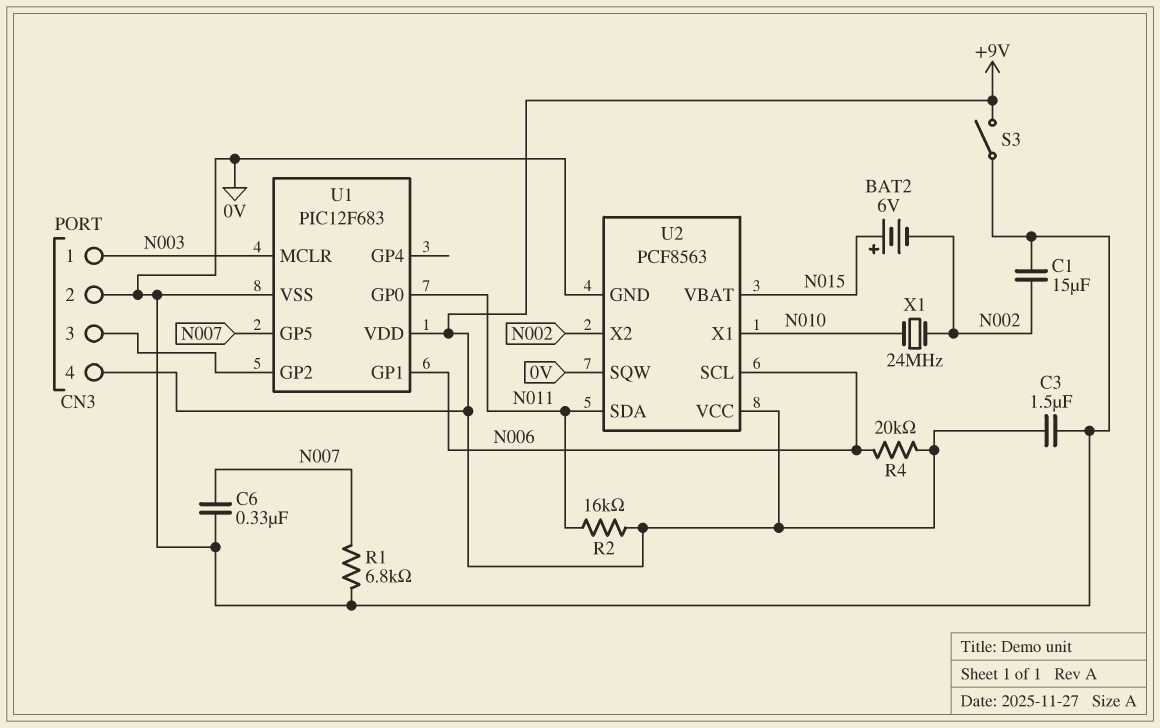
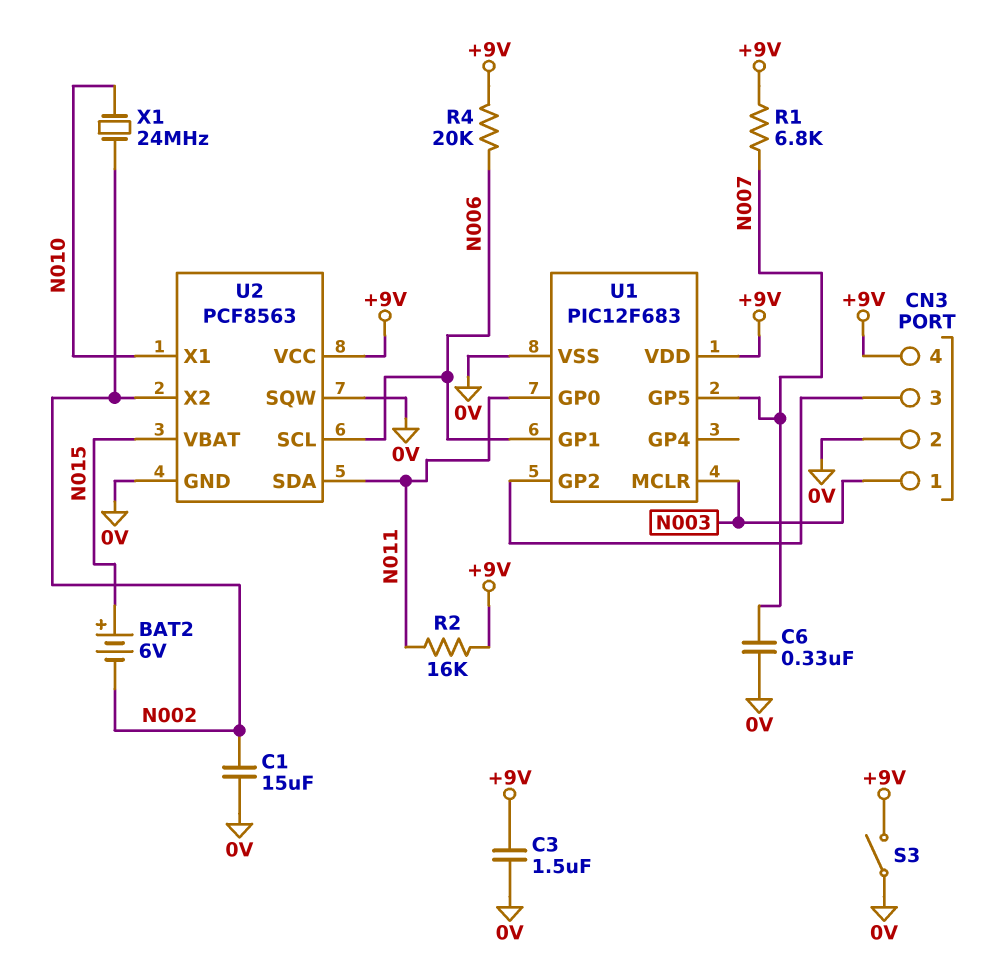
R1: 6.8k (0V, N007) -> 6.8k (+9V, N007)

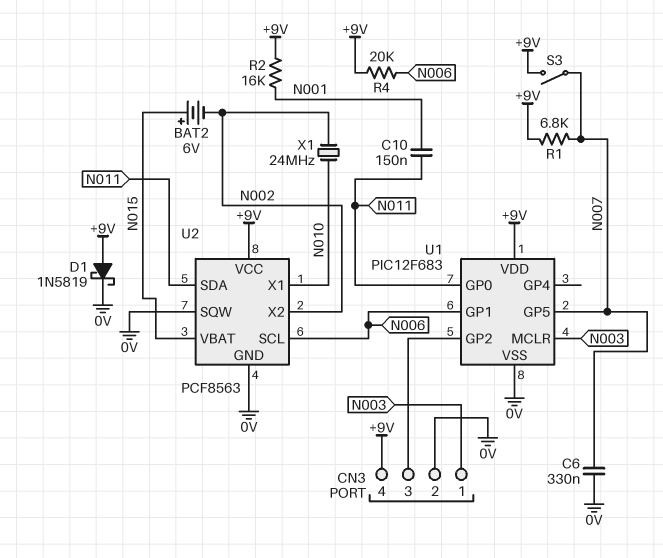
C1: 15uF (0V, N002) -> none
C3: 1.5uF (+9V, 0V) -> none
C10: none -> 150nF (N001, N011)
D1: none -> schottky 1N5819 (A +9V, K 0V)
R2: 16k (+9V, N011) -> 16k (+9V, N001)
S3: switch (+9V, 0V) -> switch (+9V, N007)

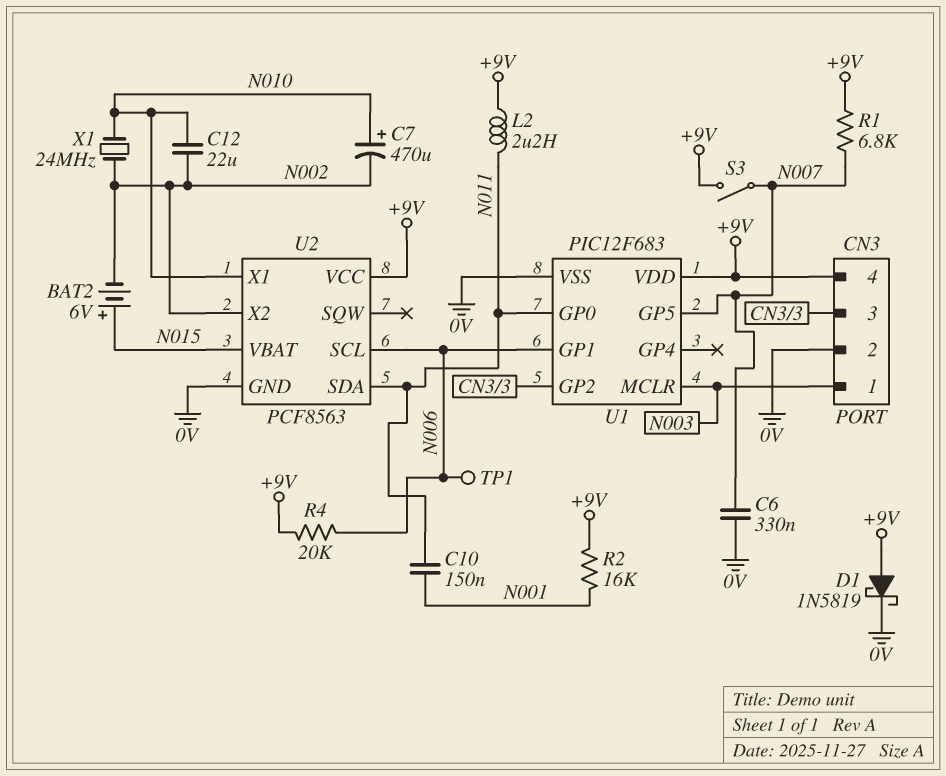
C7: none -> 470uF (plus N010, minus N002)
C12: none -> 22uF (N002, N010)
L2: none -> 2.2uH (+9V, N011)
TP1: none -> test point (N006)
U2 pin SQW: 0V -> none

